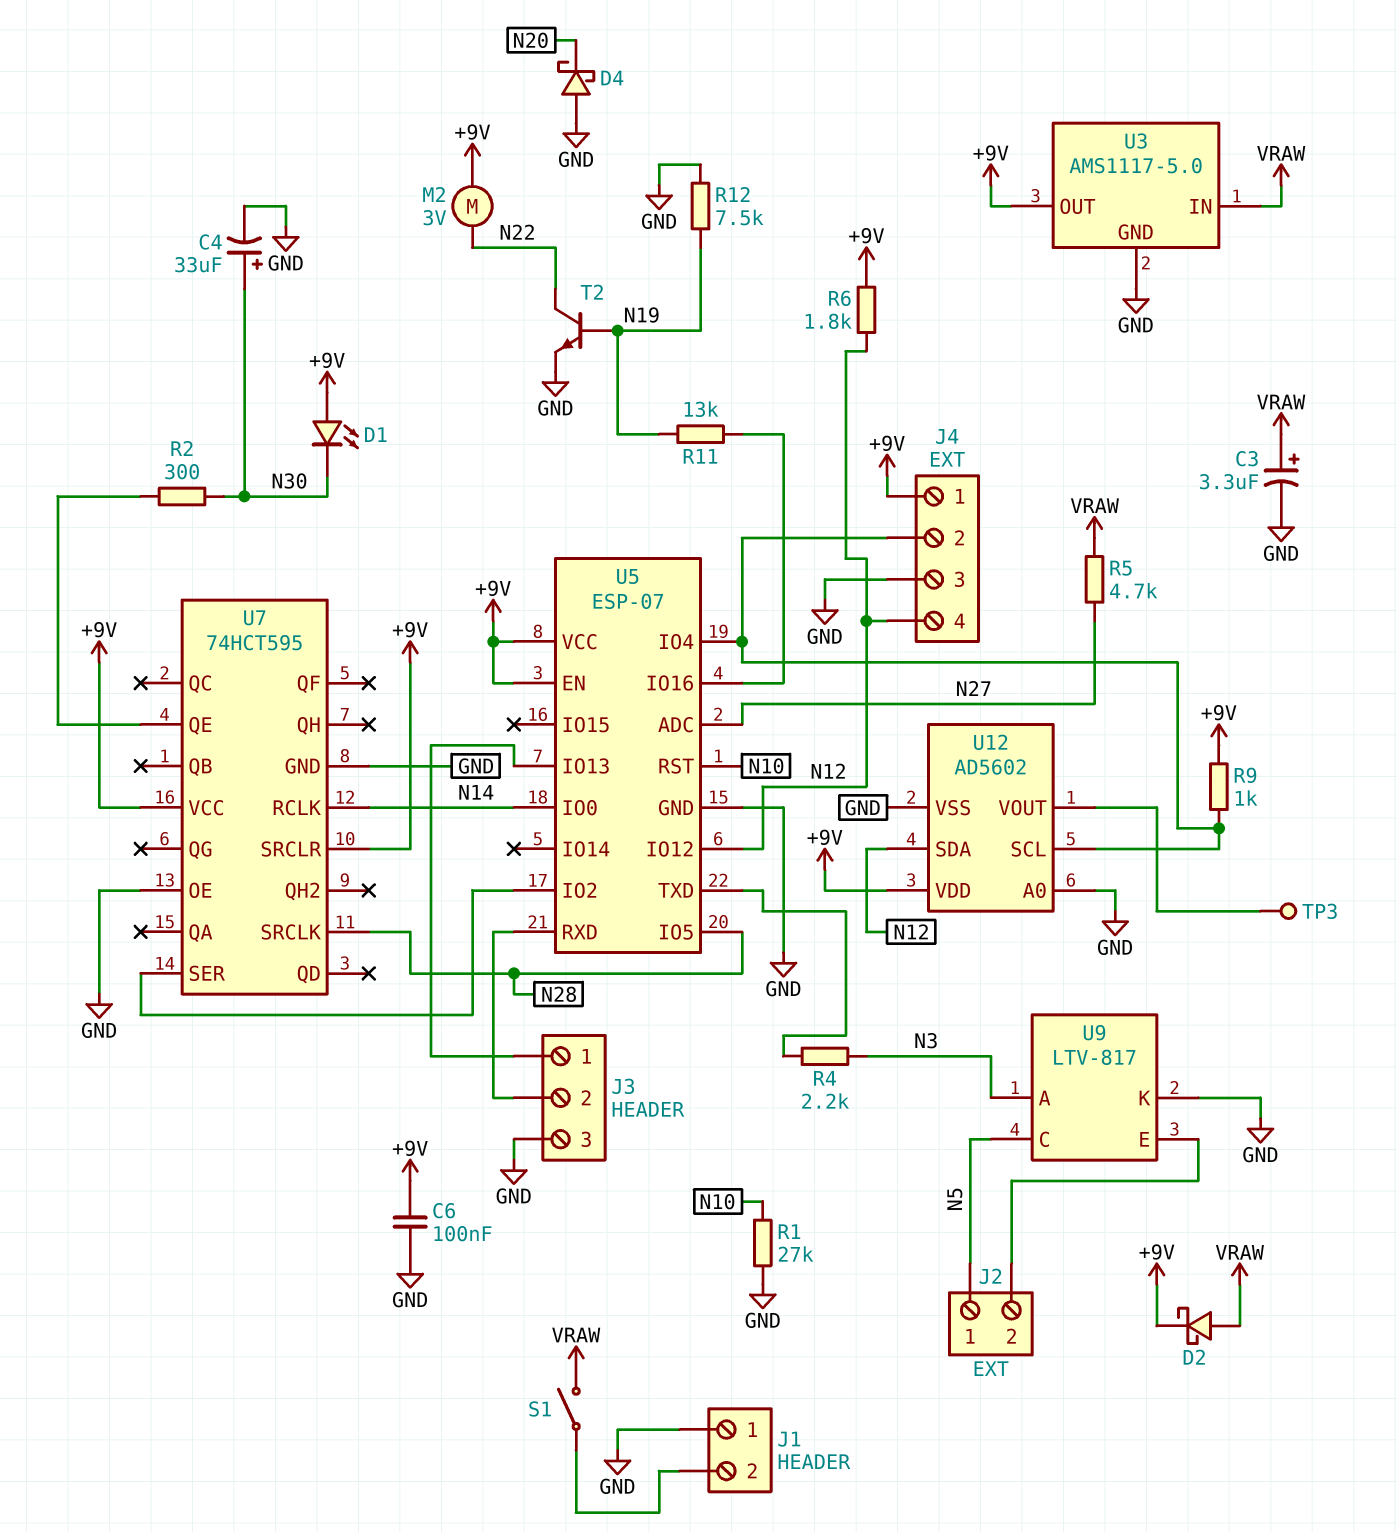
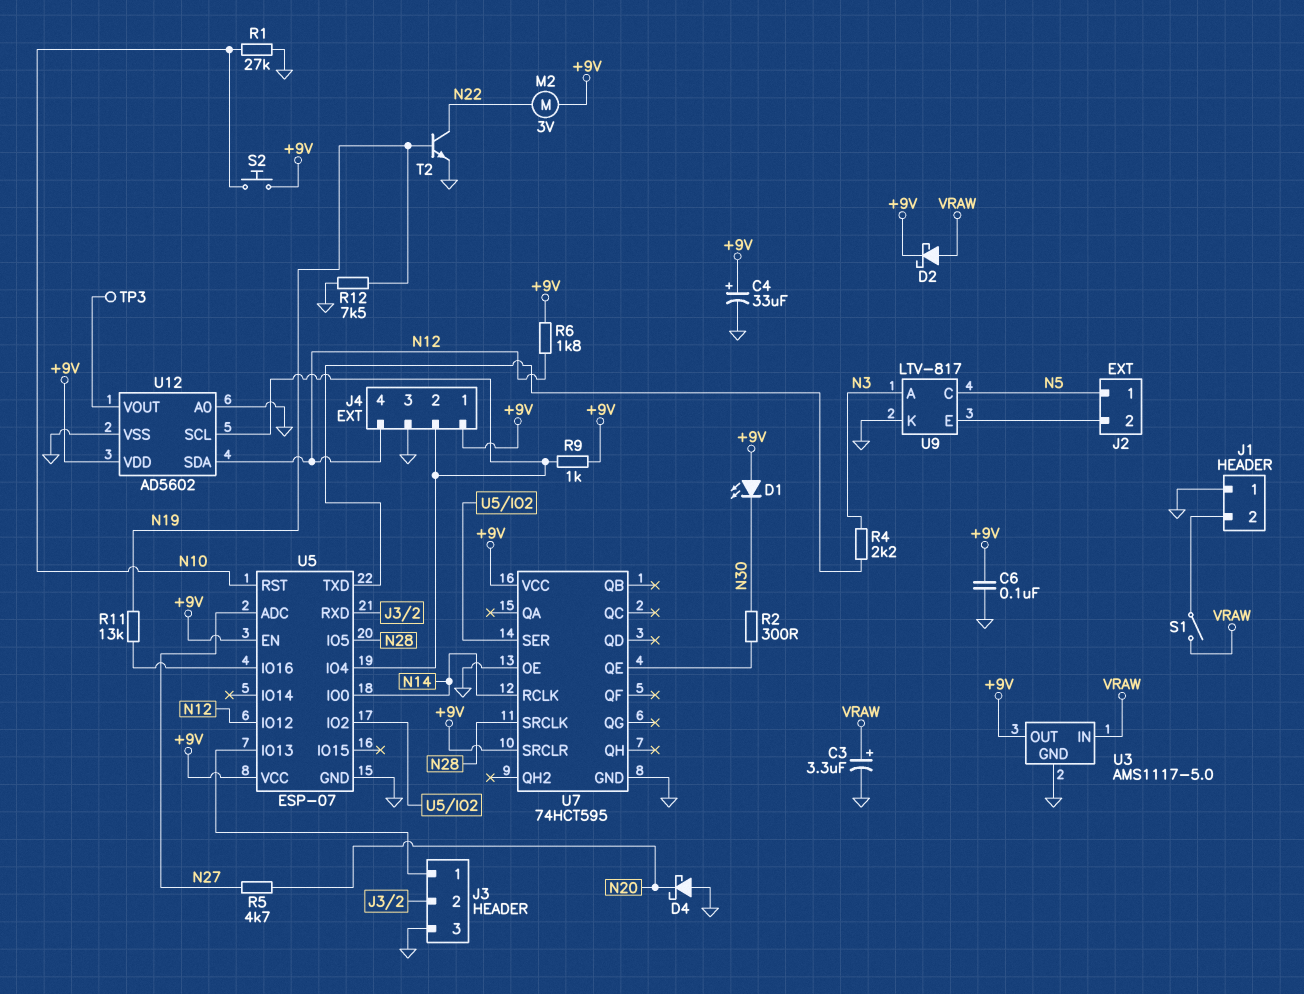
C4: 33uF (plus N30, minus GND) -> 33uF (plus +9V, minus GND)
R5: 4.7k (N27, VRAW) -> 4.7k (N20, N27)
S2: none -> button (+9V, N10)

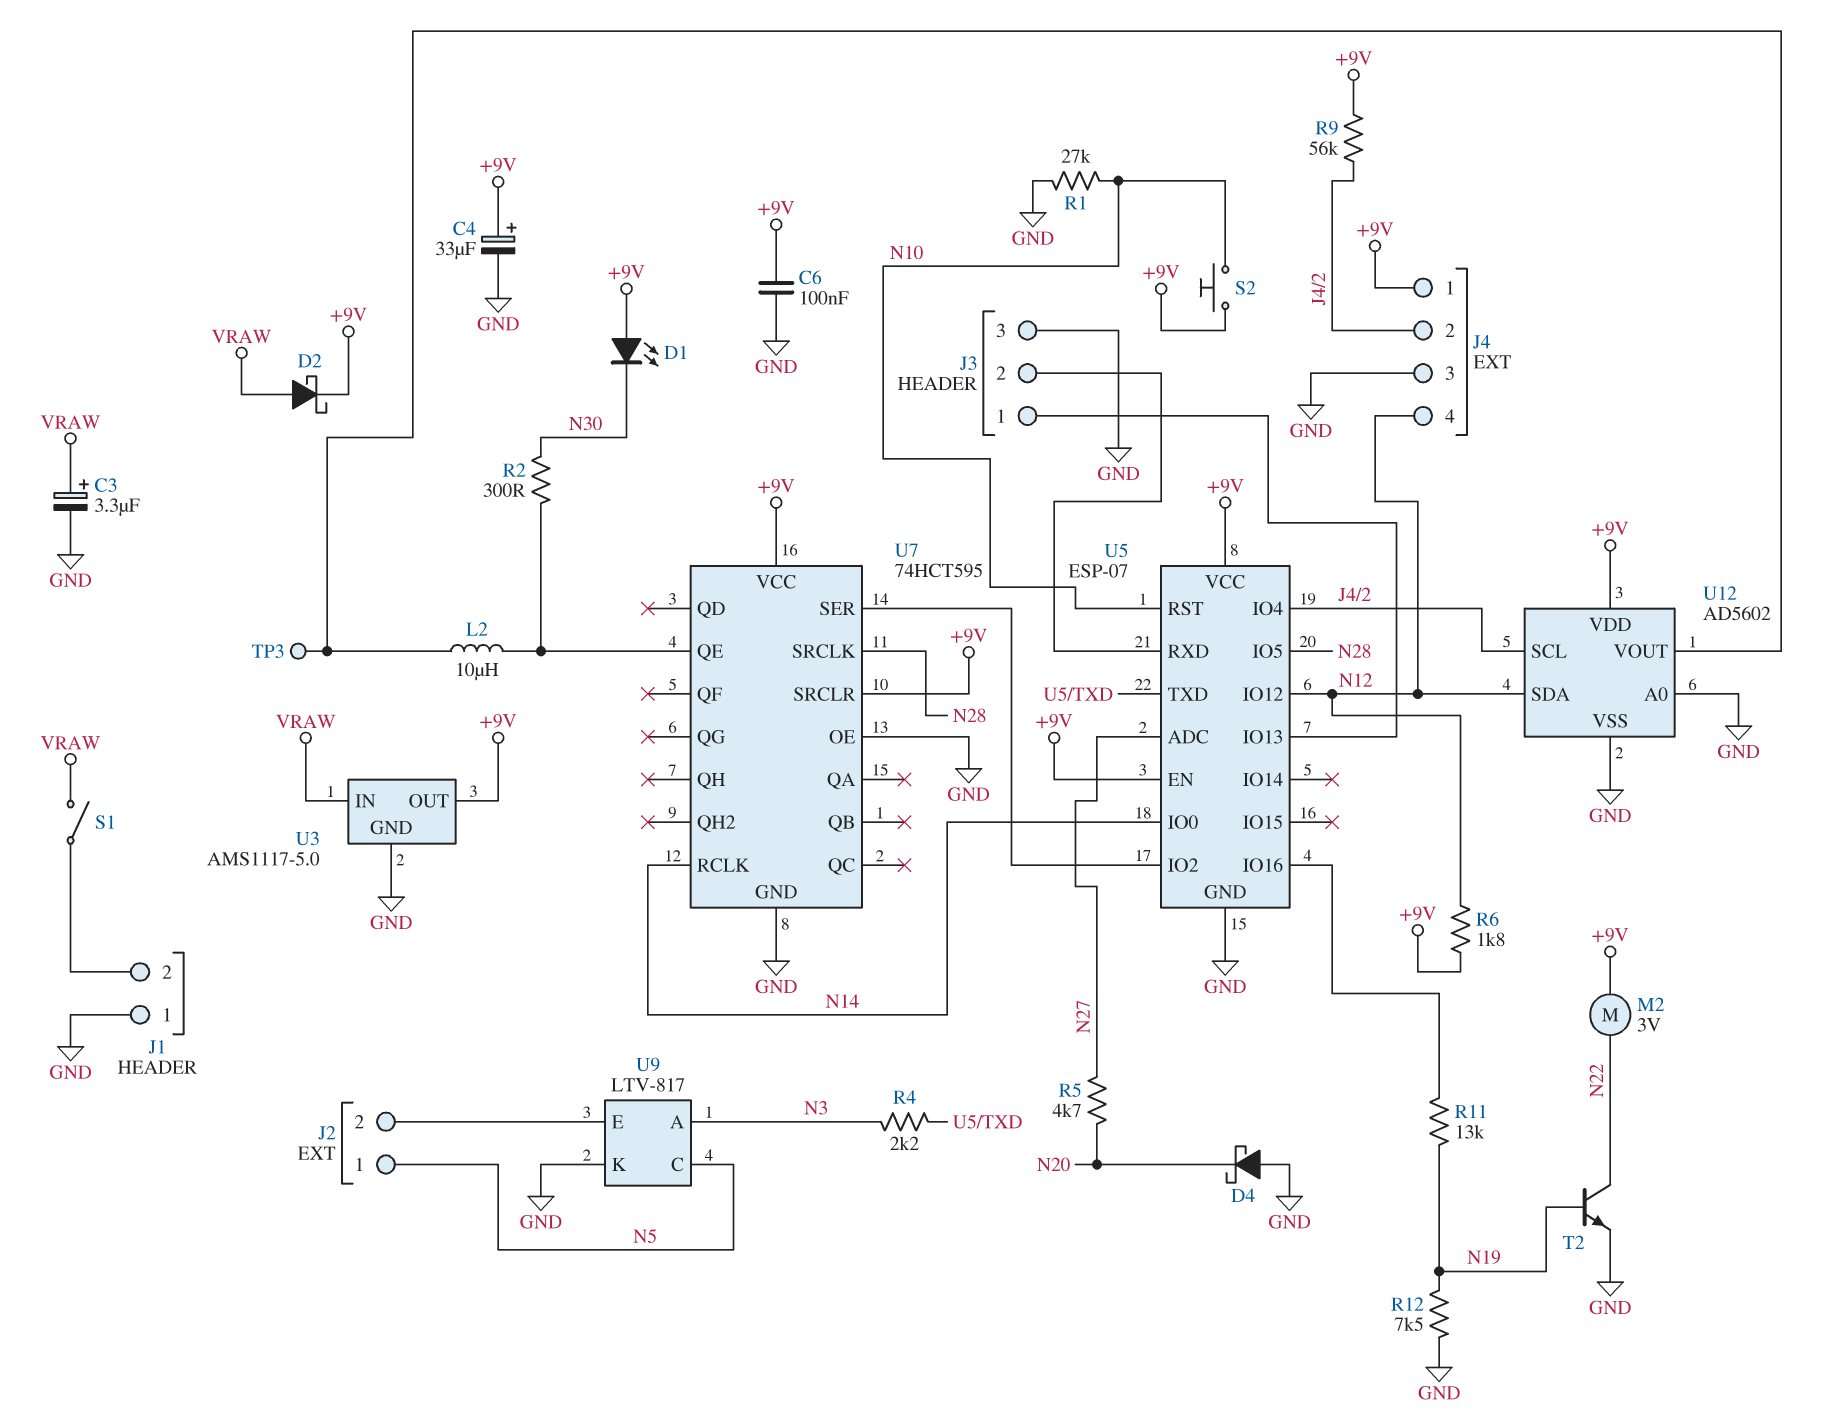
L2: none -> 10uH (U7/QE, U12/VOUT)
R9: 1k (+9V, J4/2) -> 56k (+9V, J4/2)

